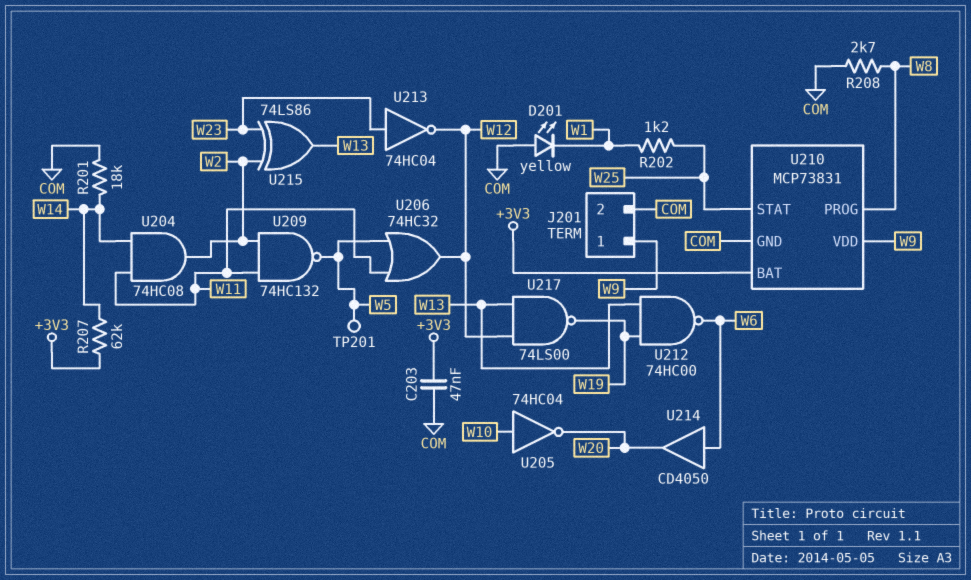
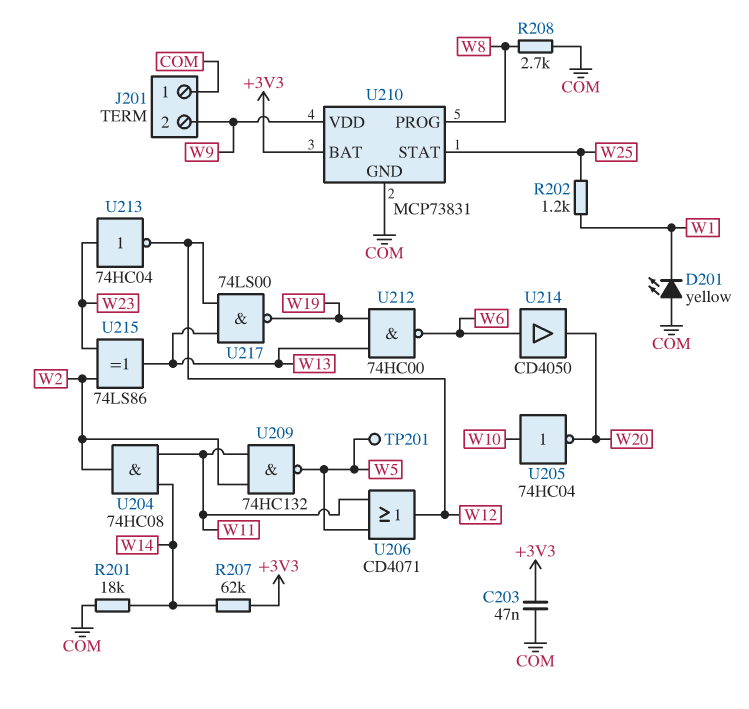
J201 pin 1: W9 -> COM
J201 pin 2: COM -> W9
U206: OR 74HC32 (in W5, in W11, out W12) -> OR CD4071 (in W5, in W11, out W12)

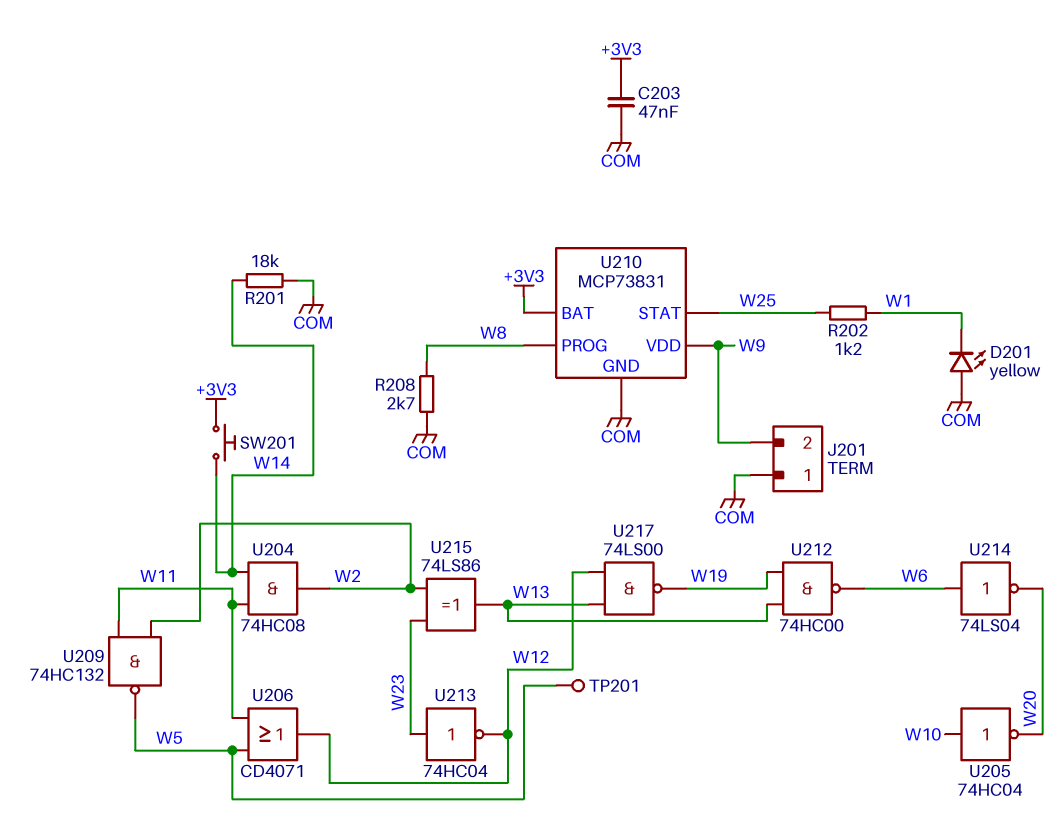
R207: 62k (+3V3, W14) -> none
SW201: none -> button (+3V3, W14)
U214: buffer CD4050 (in W6, out W20) -> NOT 74LS04 (in W6, out W20)

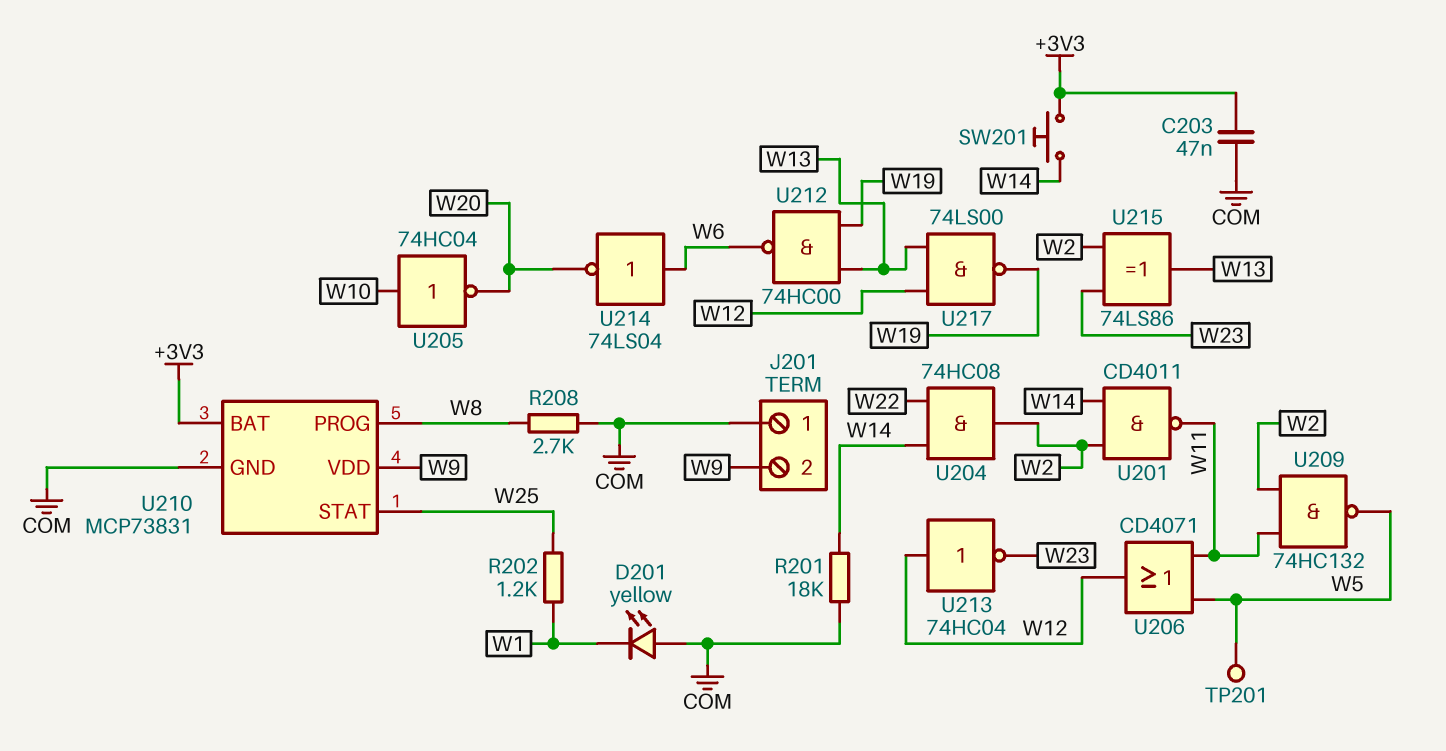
U201: none -> NAND CD4011 (in W2, in W14, out W11)
U204: AND 74HC08 (in W11, in W14, out W2) -> AND 74HC08 (in W14, in W22, out W2)
U213: NOT 74HC04 (in W23, out W12) -> NOT 74HC04 (in W12, out W23)

